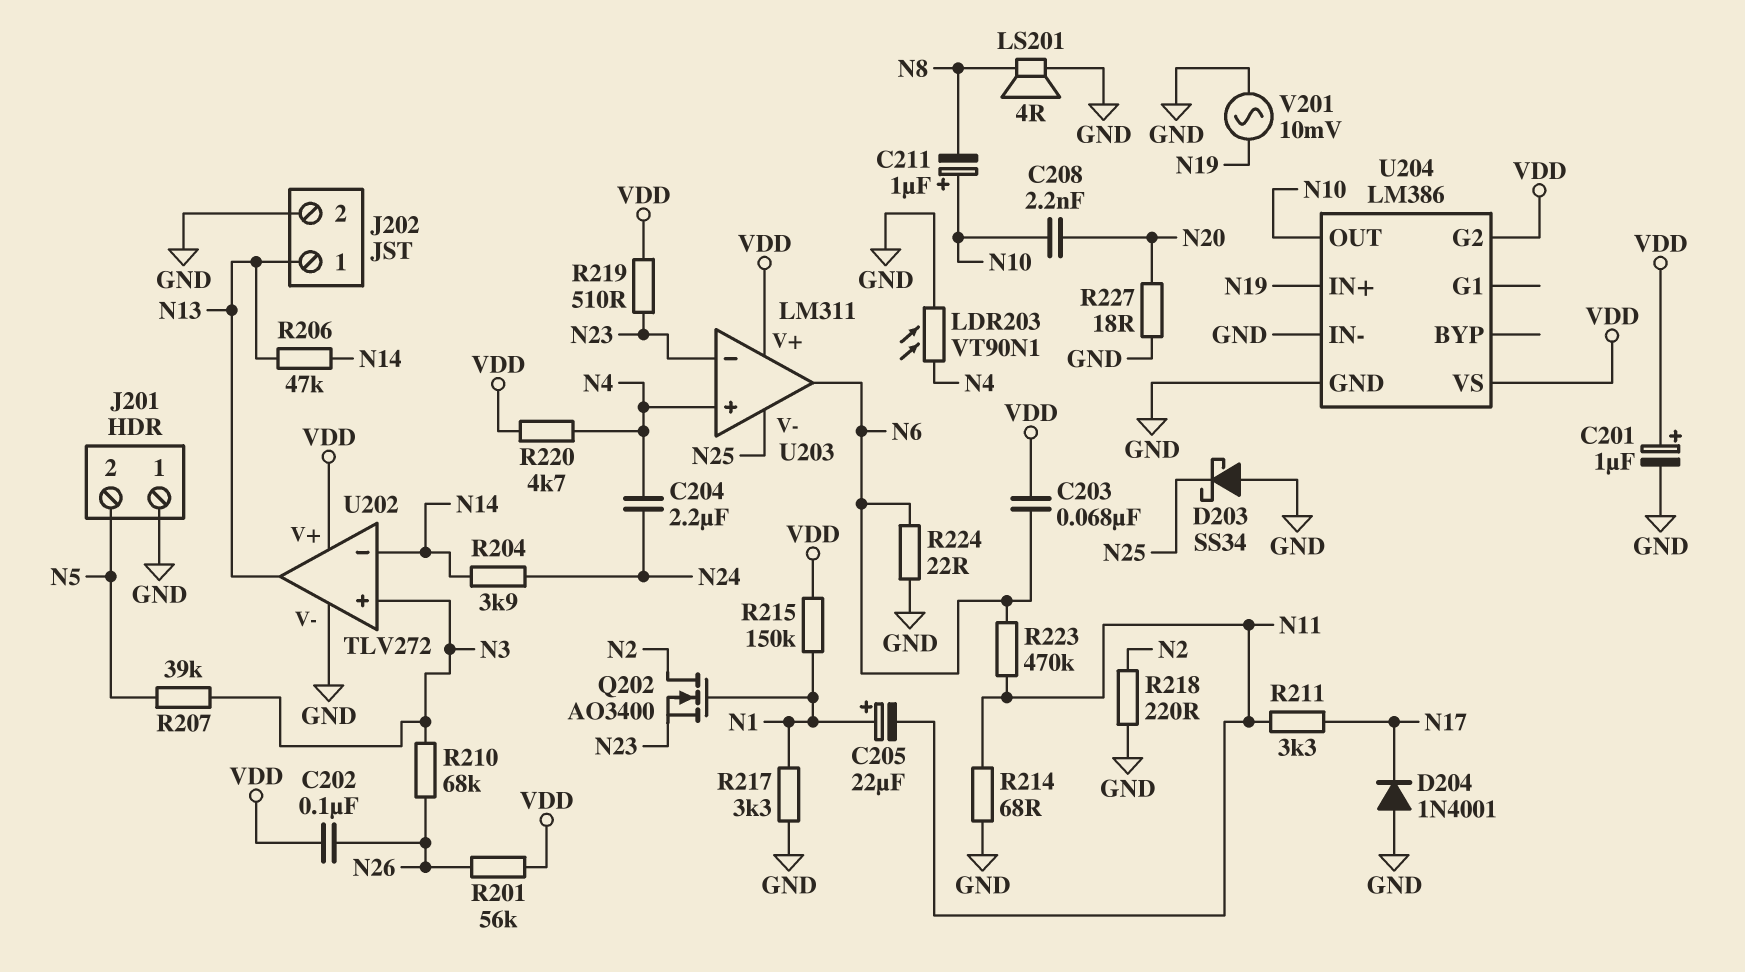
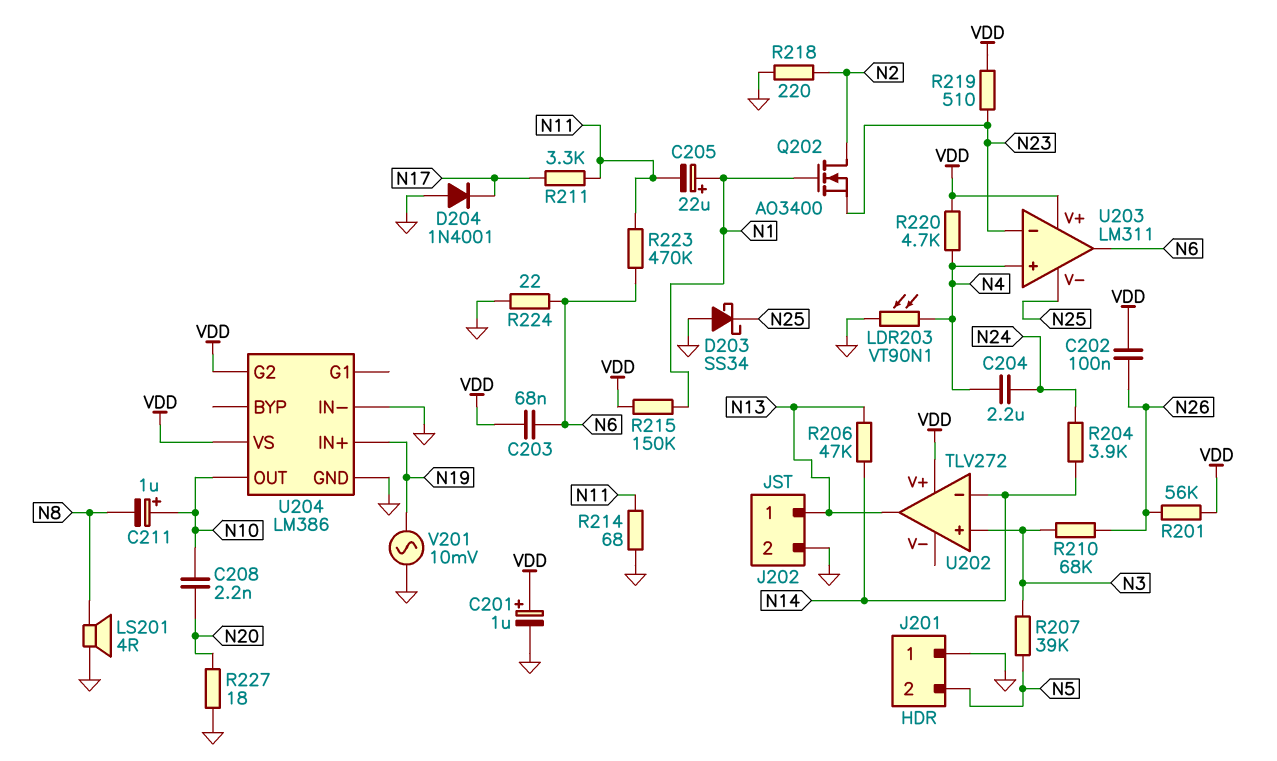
R217: 3.3k (GND, N1) -> none
U202 pin V-: GND -> none

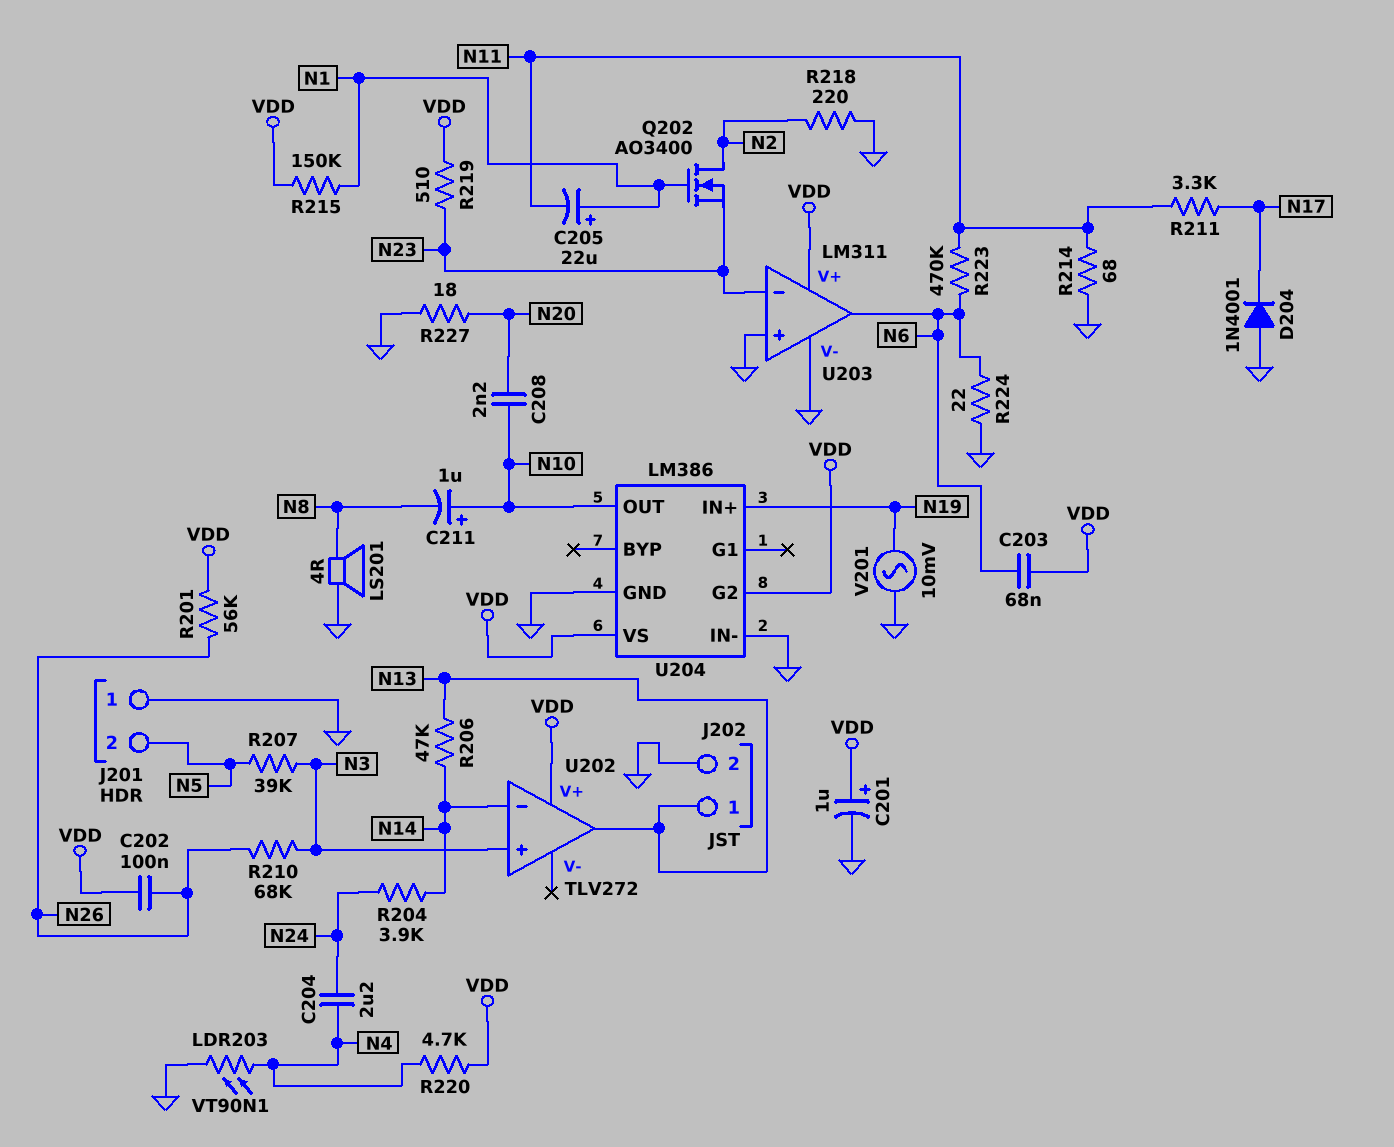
D203: schottky SS34 (A GND, K N25) -> none
U203 pin V-: N25 -> GND
U203 pin in+: N4 -> GND

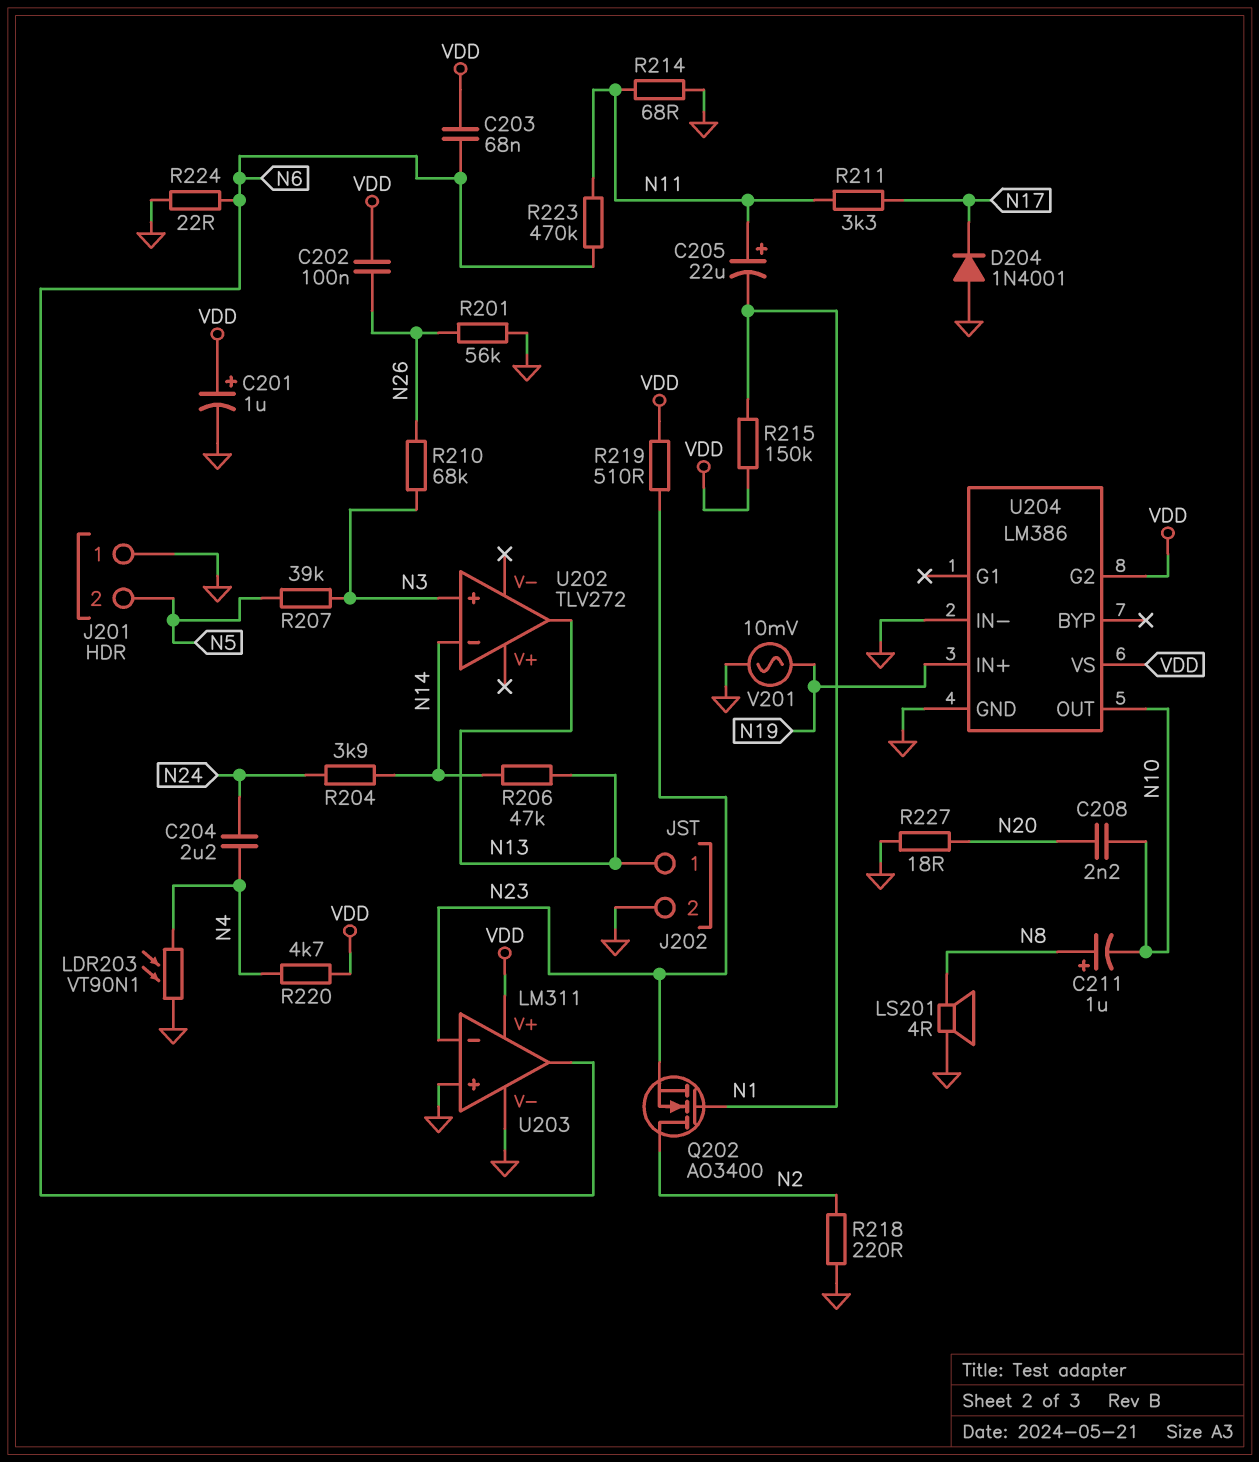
C205: 22uF (plus N1, minus N11) -> 22uF (plus N11, minus N1)
C211: 1uF (plus N10, minus N8) -> 1uF (plus N8, minus N10)
R201: 56k (N26, VDD) -> 56k (GND, N26)
U202 pin V+: VDD -> none

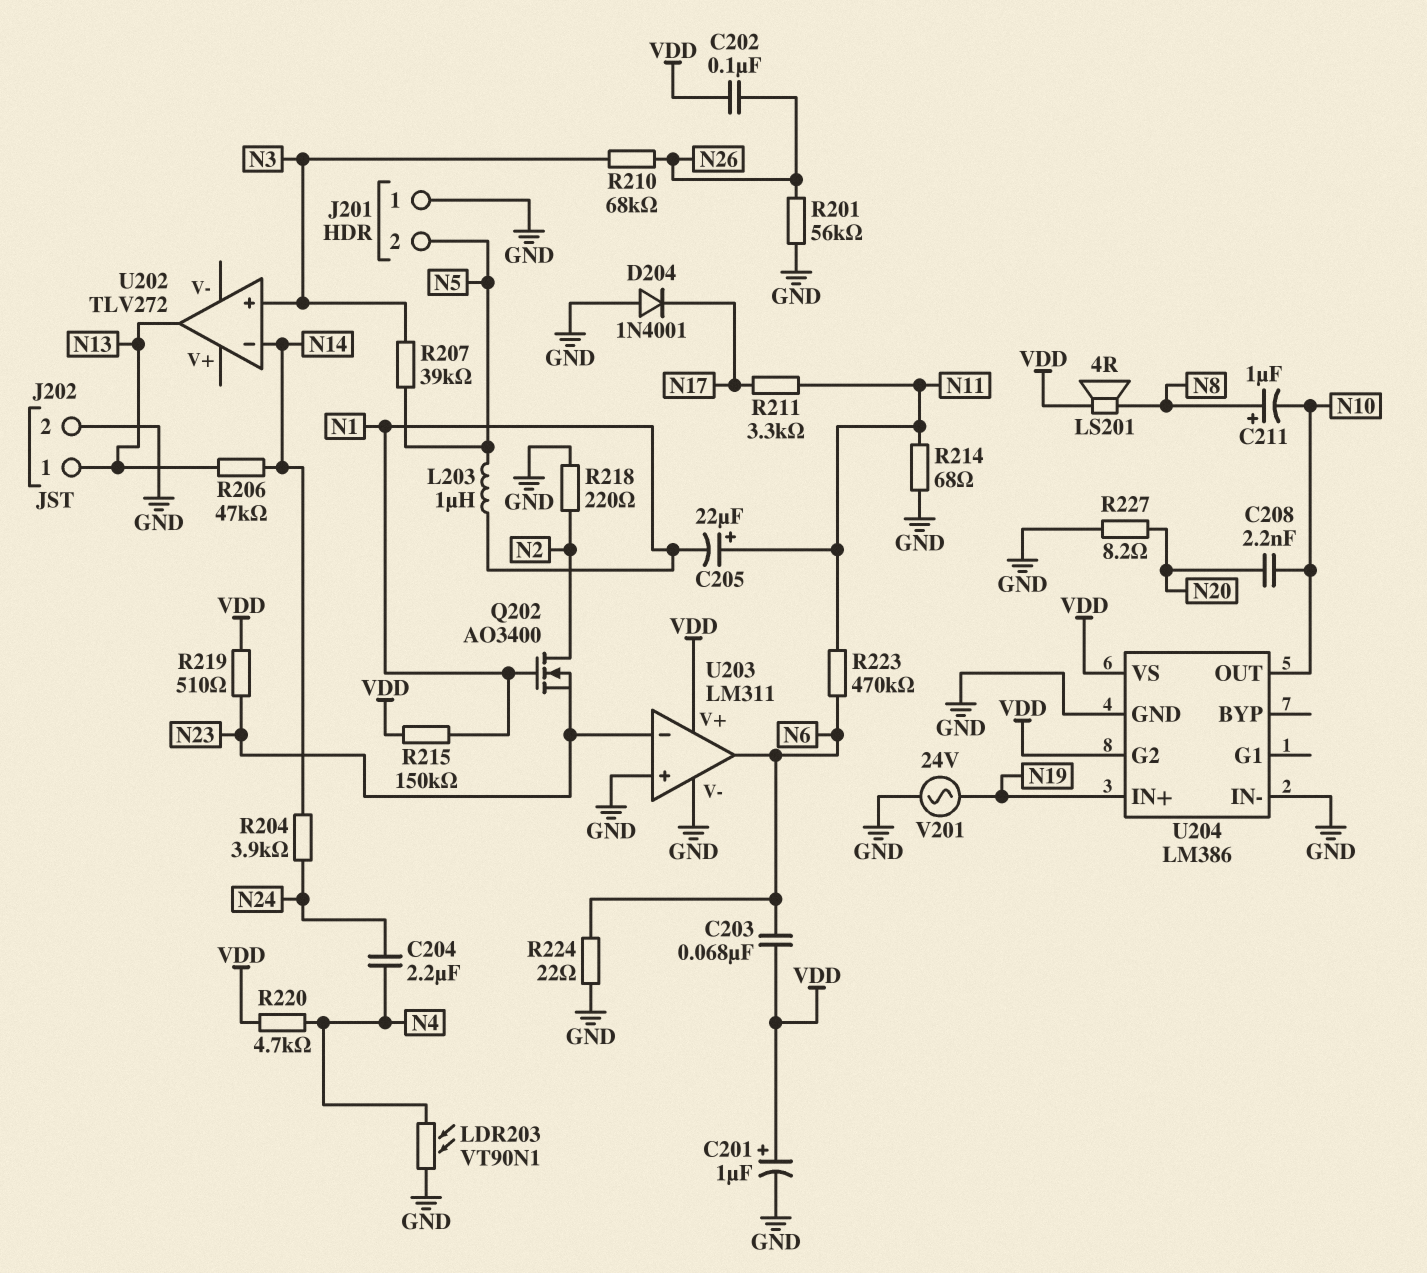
L203: none -> 1uH (N1, N5)
LS201: speaker 4R (GND, N8) -> speaker 4R (N8, VDD)
R227: 18 (GND, N20) -> 8.2 (GND, N20)
V201: AC 10mV (GND, N19) -> AC 24V (GND, N19)

